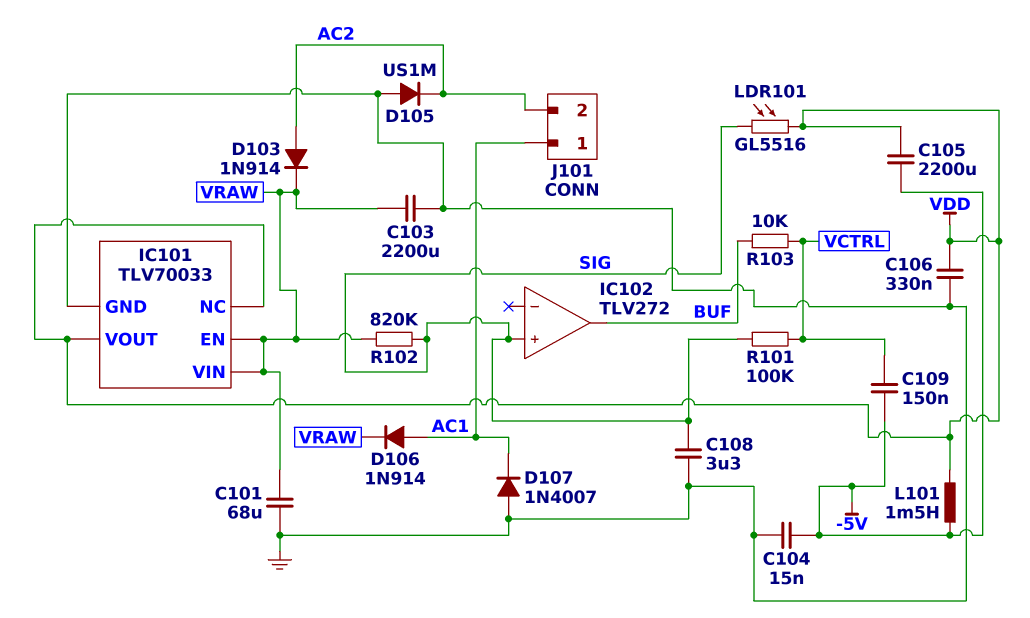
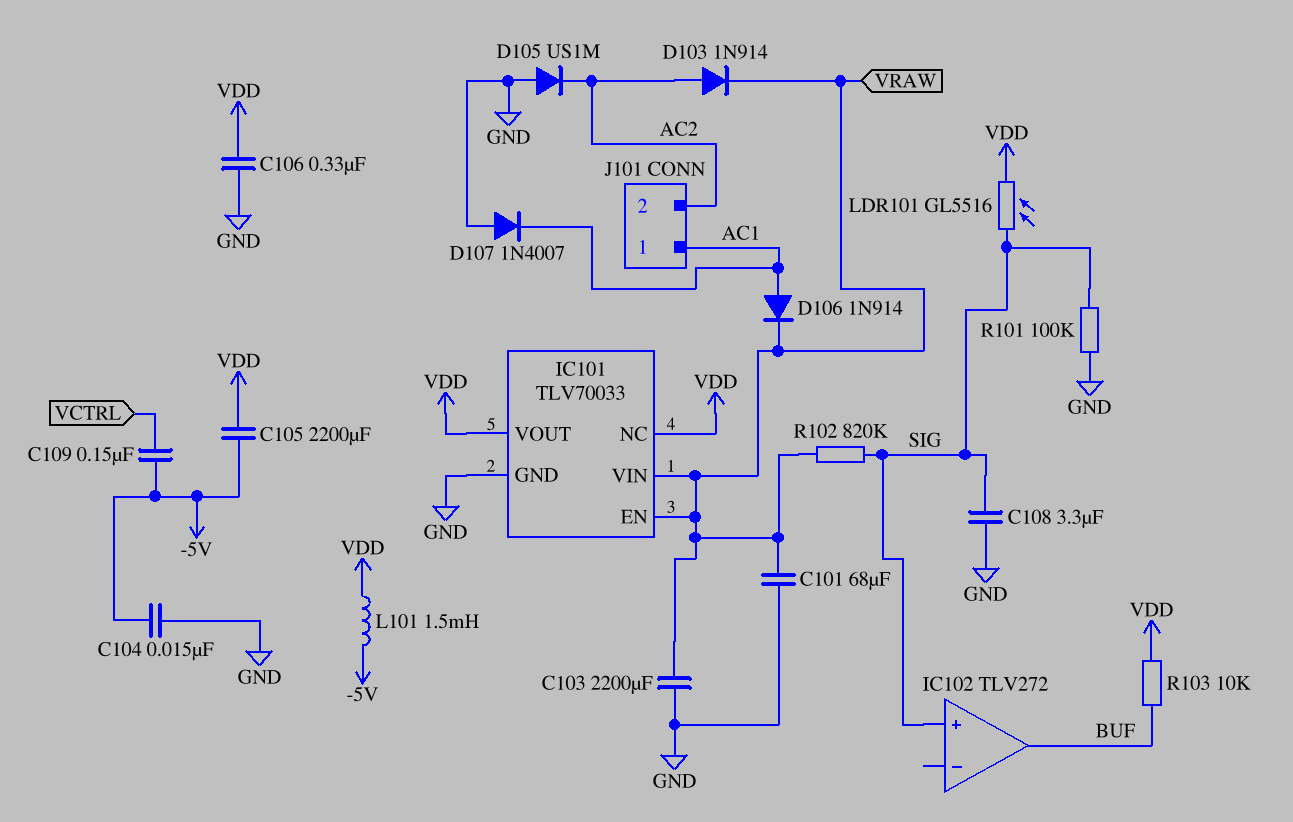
R101: 100k (SIG, VCTRL) -> 100k (GND, SIG)
R103: 10k (BUF, VCTRL) -> 10k (BUF, VDD)

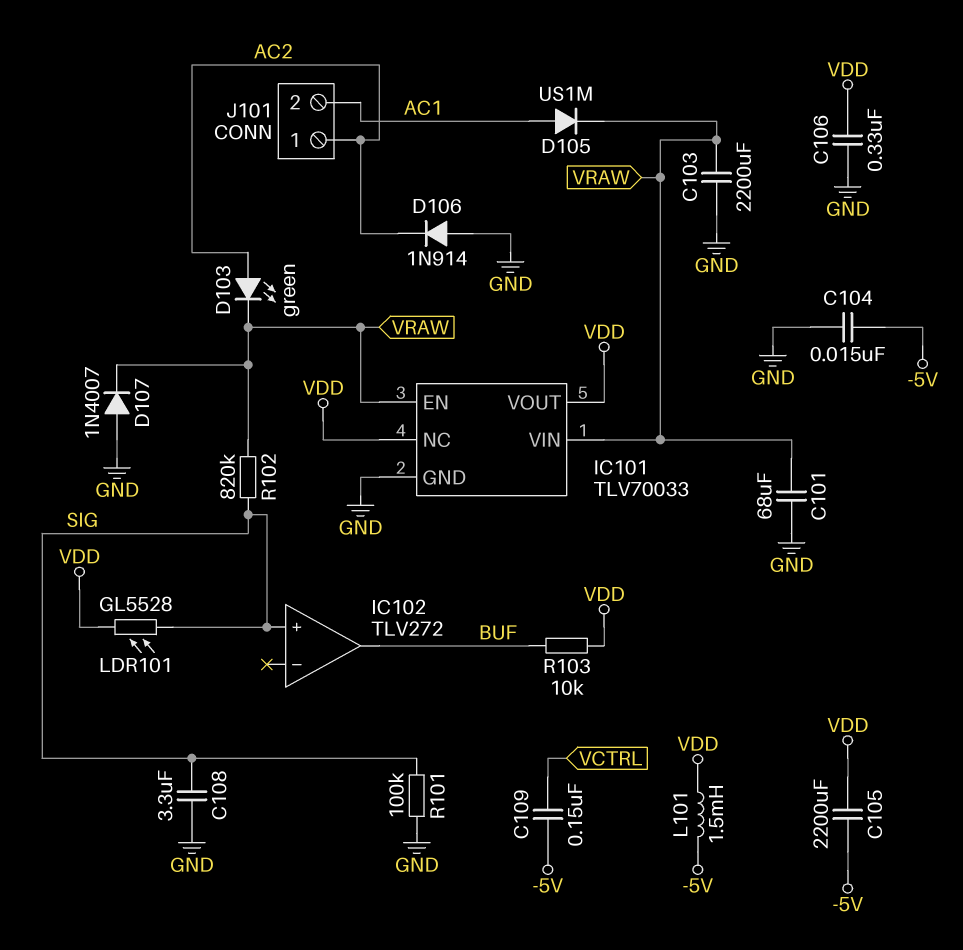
D103: diode 1N914 (A AC2, K VRAW) -> LED green (A AC2, K VRAW)
D105: diode US1M (A GND, K AC2) -> diode US1M (A AC1, K VRAW)
D106: diode 1N914 (A AC1, K VRAW) -> diode 1N914 (A GND, K AC2)
D107: diode 1N4007 (A GND, K AC1) -> diode 1N4007 (A GND, K VRAW)
J101 pin 1: AC1 -> AC2
J101 pin 2: AC2 -> AC1
LDR101: GL5516 (SIG, VDD) -> GL5528 (SIG, VDD)

